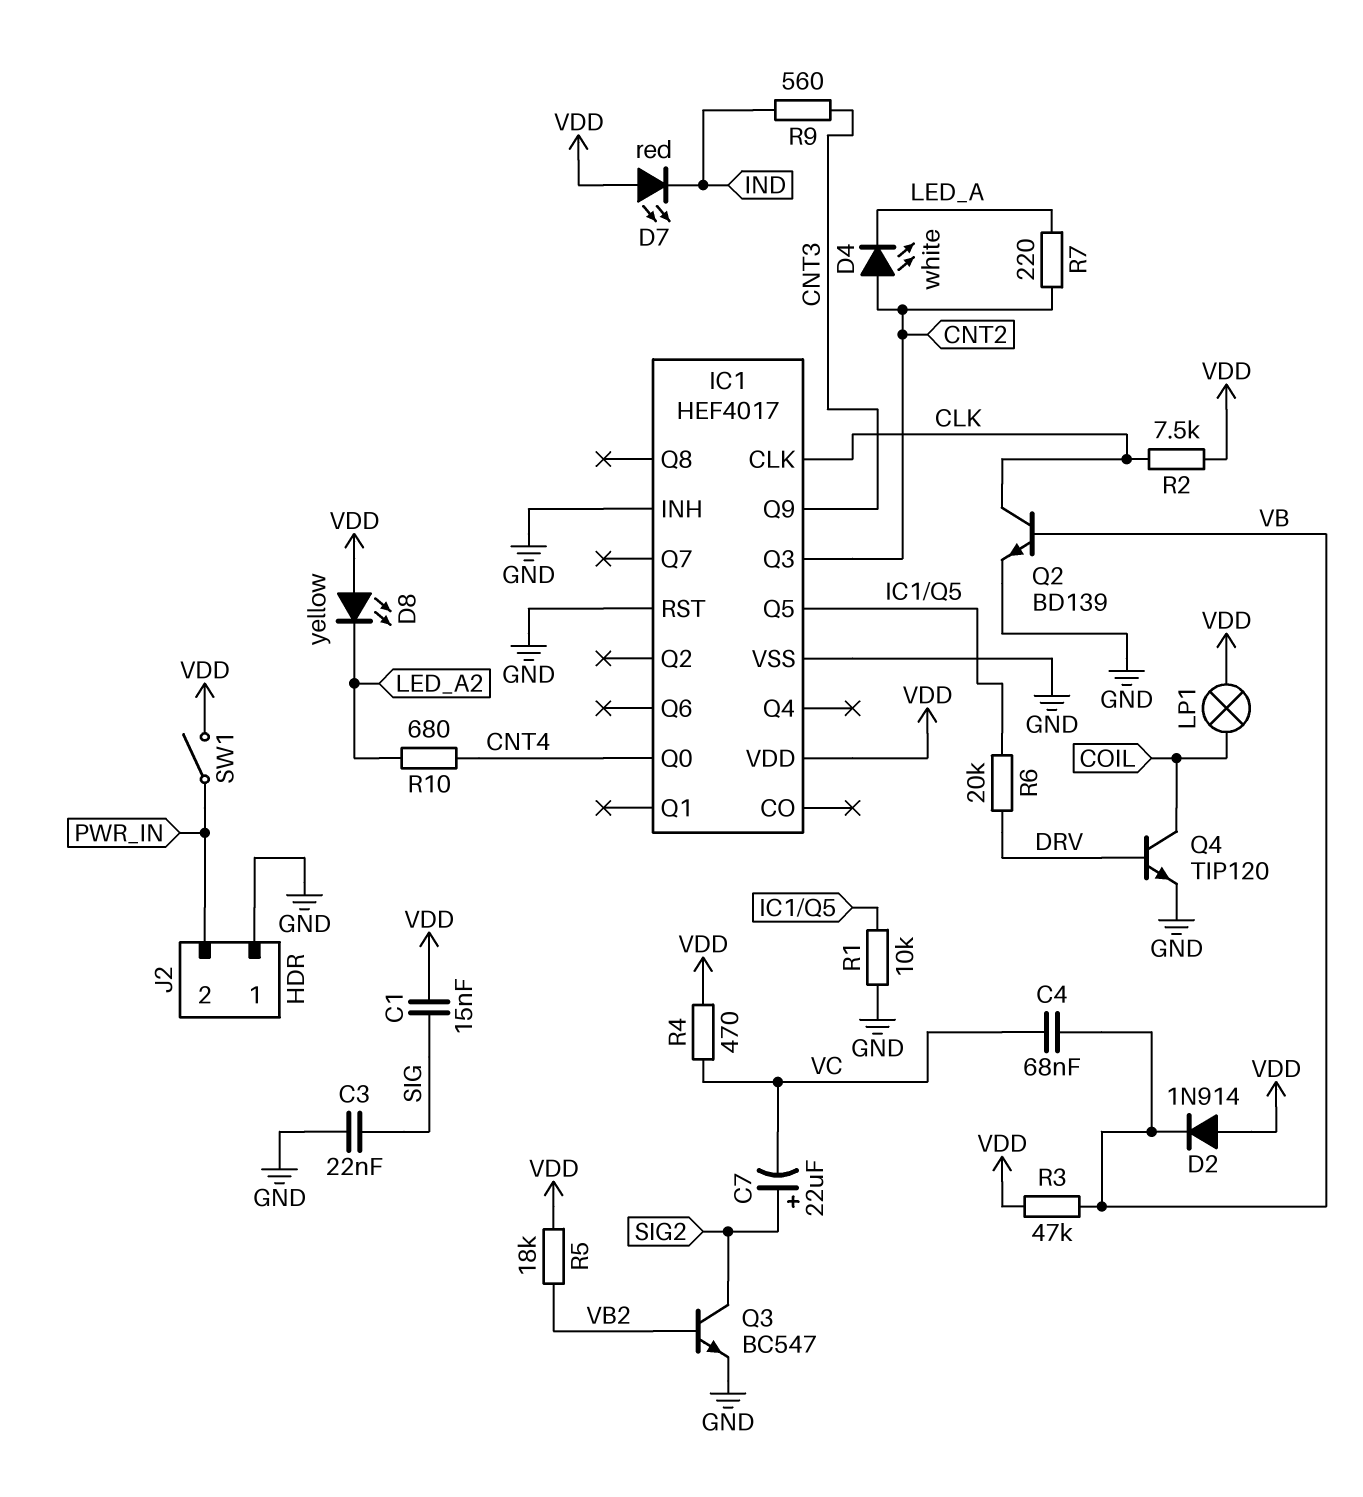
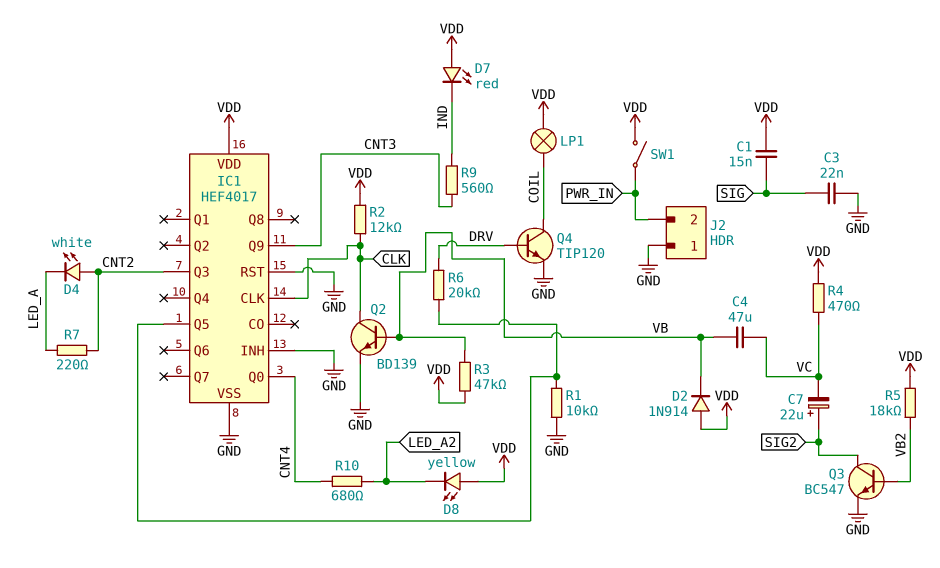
C4: 68nF (VB, VC) -> 47uF (VB, VC)
R2: 7.5k (CLK, VDD) -> 12k (CLK, VDD)

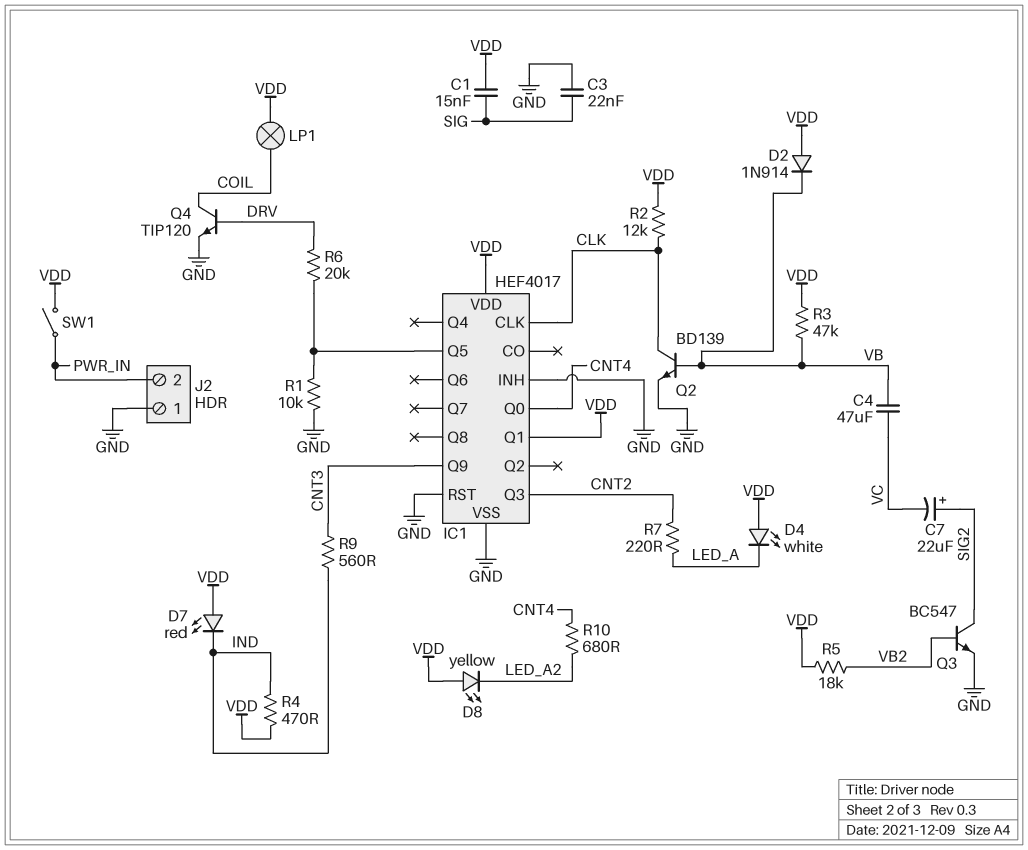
D4: LED white (A CNT2, K LED_A) -> LED white (A VDD, K LED_A)
IC1 pin Q1: none -> VDD
R4: 470 (VC, VDD) -> 470 (IND, VDD)

